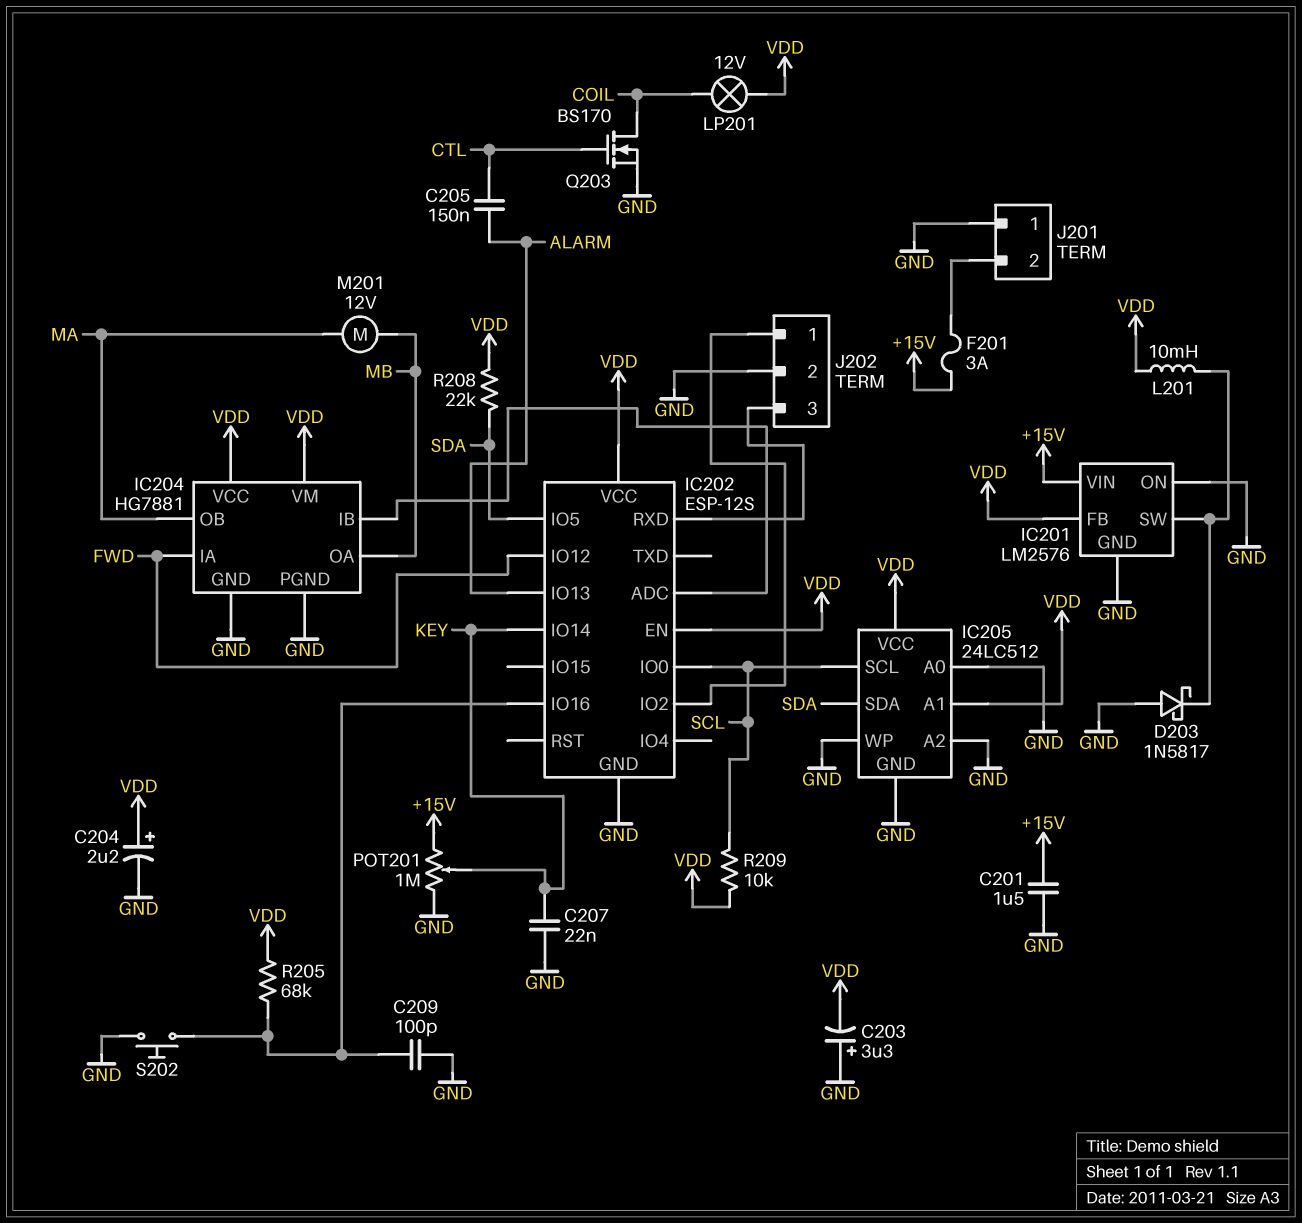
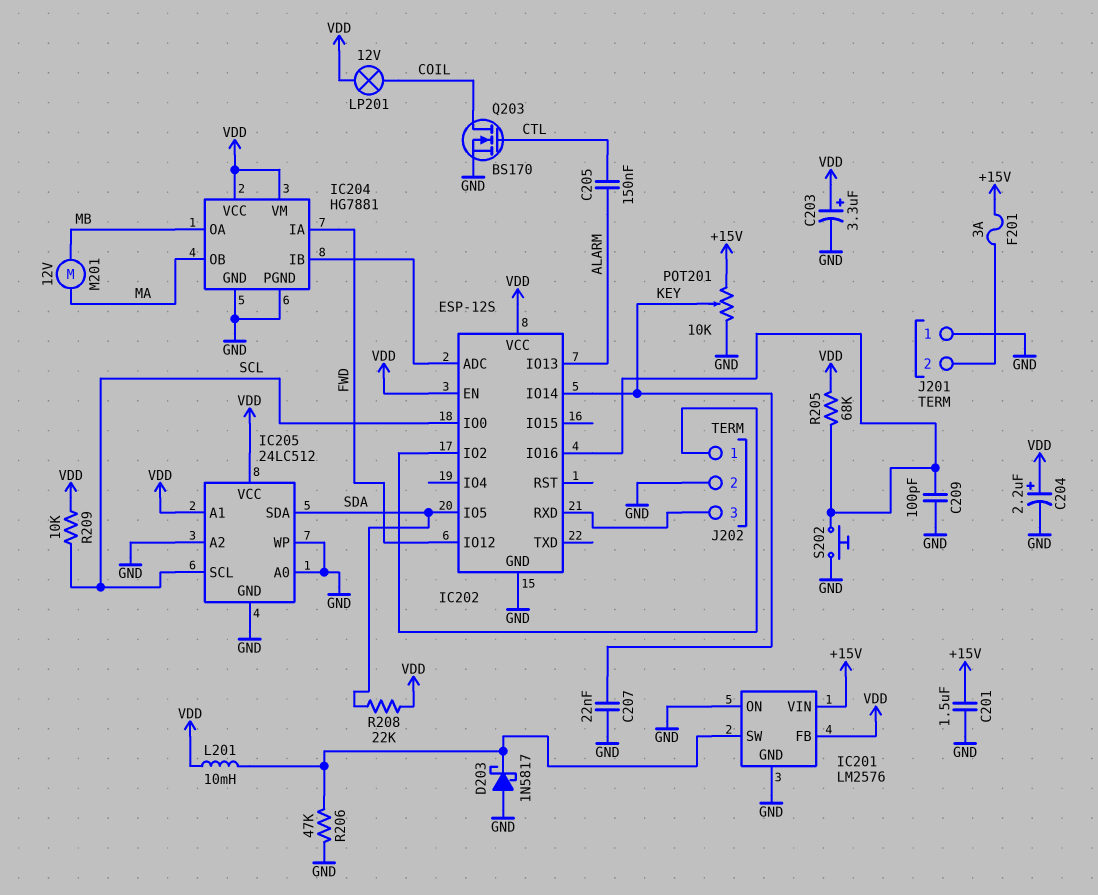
C203: 3.3uF (plus GND, minus VDD) -> 3.3uF (plus VDD, minus GND)
POT201: 1M (+15V, GND, wiper KEY) -> 10k (+15V, GND, wiper KEY)
R206: none -> 47k (GND, IC201/SW)

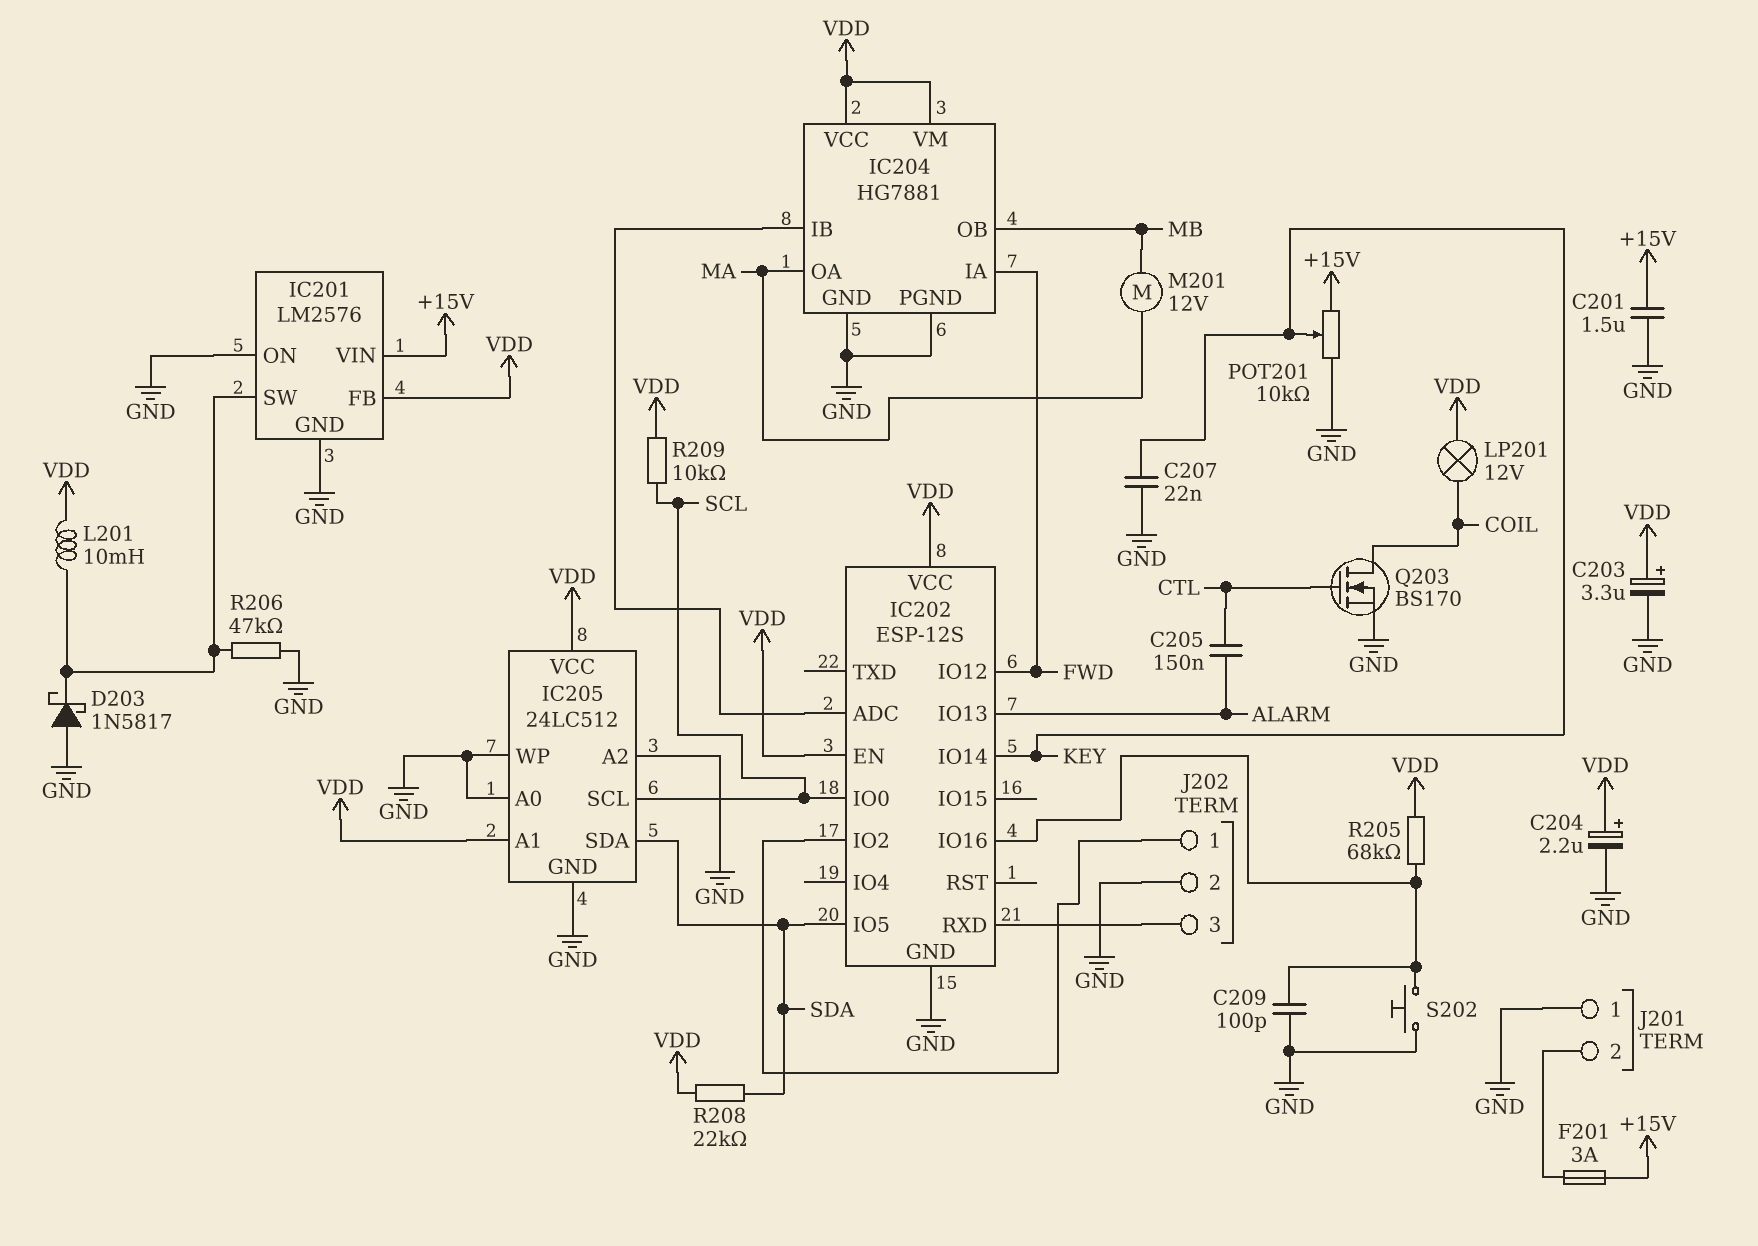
IC204 pin OA: MB -> MA
IC204 pin OB: MA -> MB

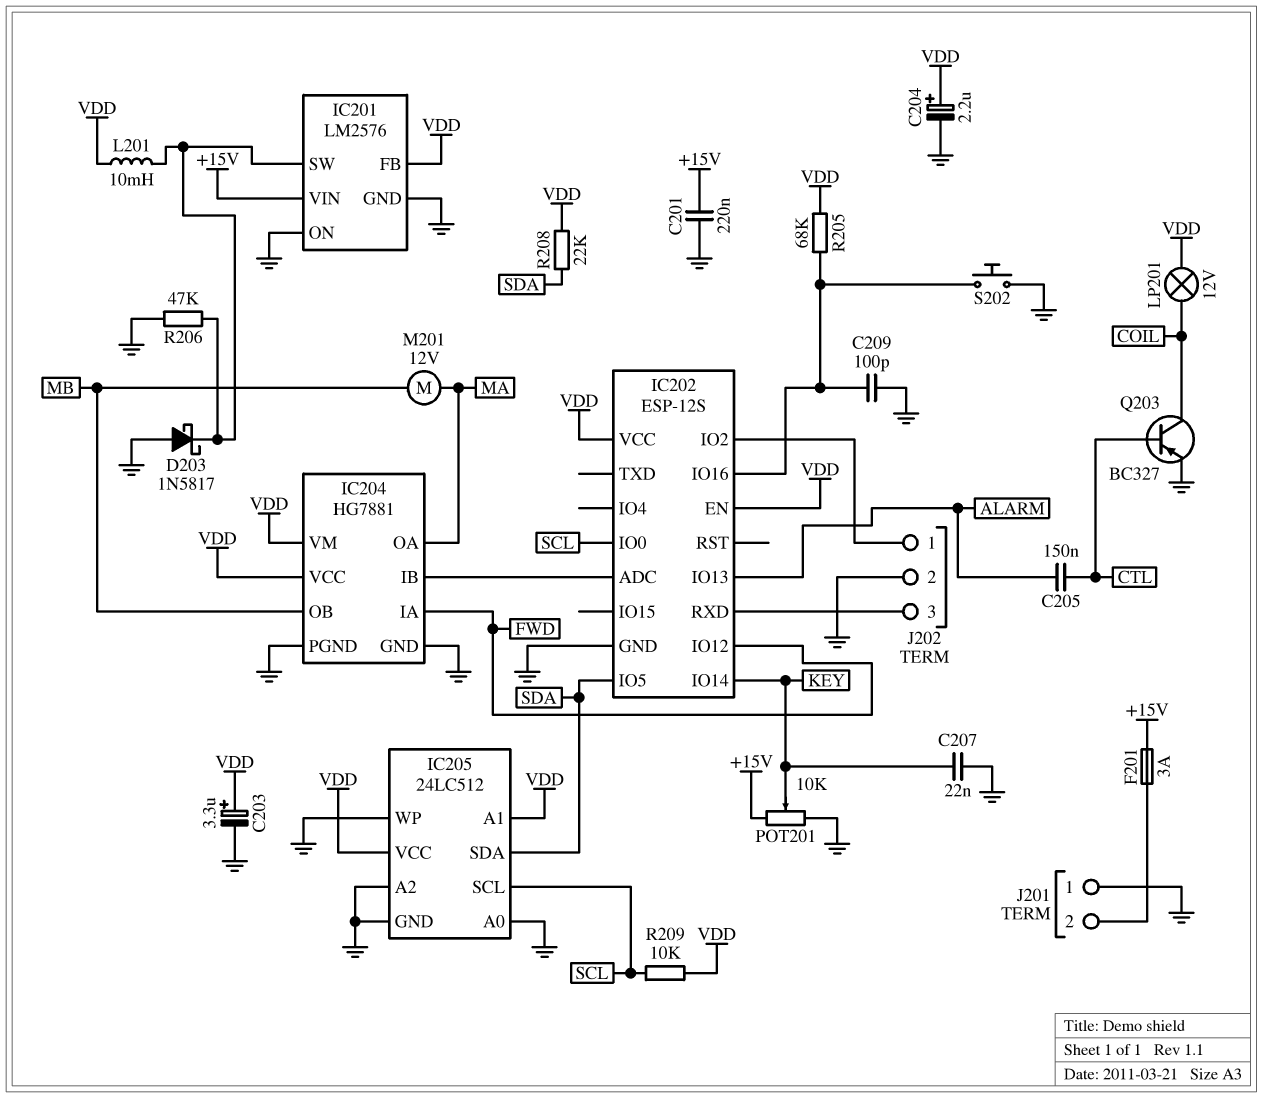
C201: 1.5uF (+15V, GND) -> 220nF (+15V, GND)
Q203: NMOS BS170 (G CTL, D COIL, S GND) -> PNP BC327 (B CTL, C COIL, E GND)

